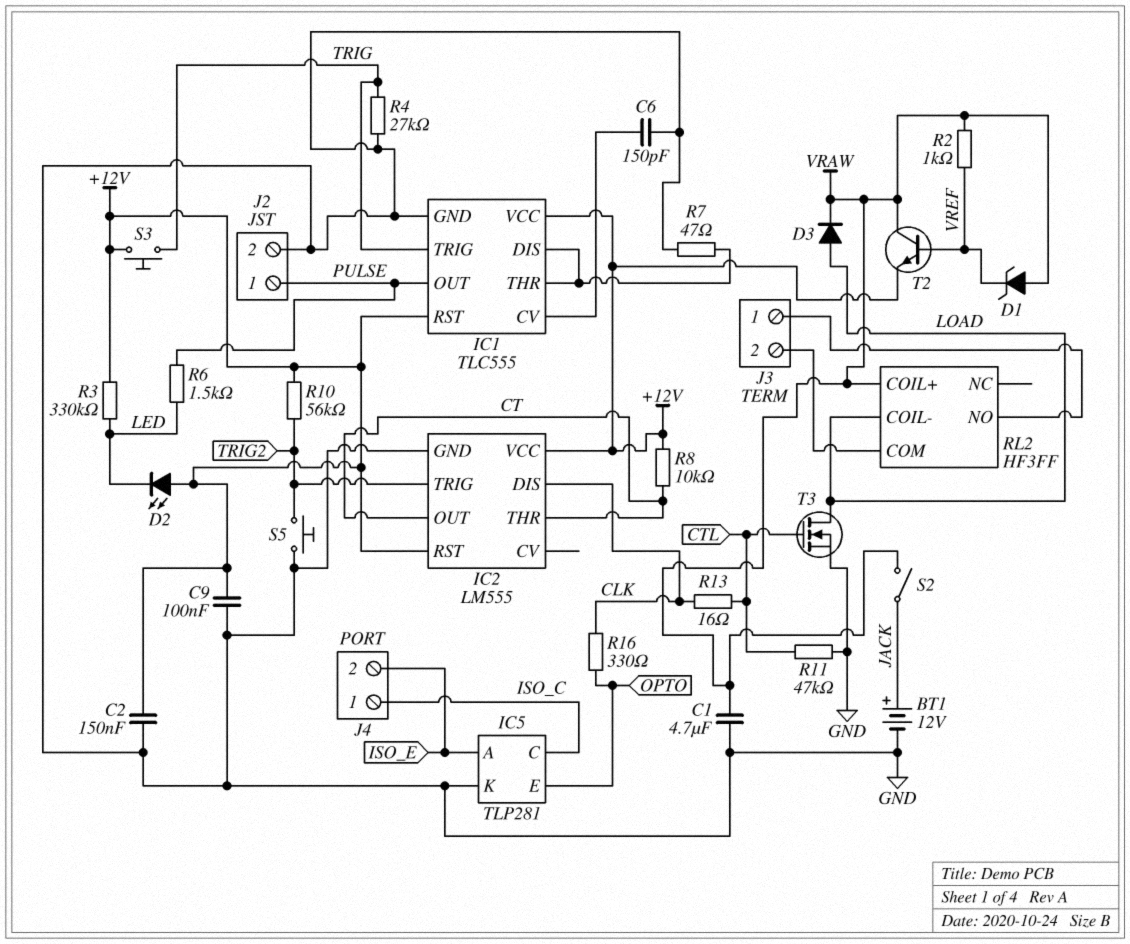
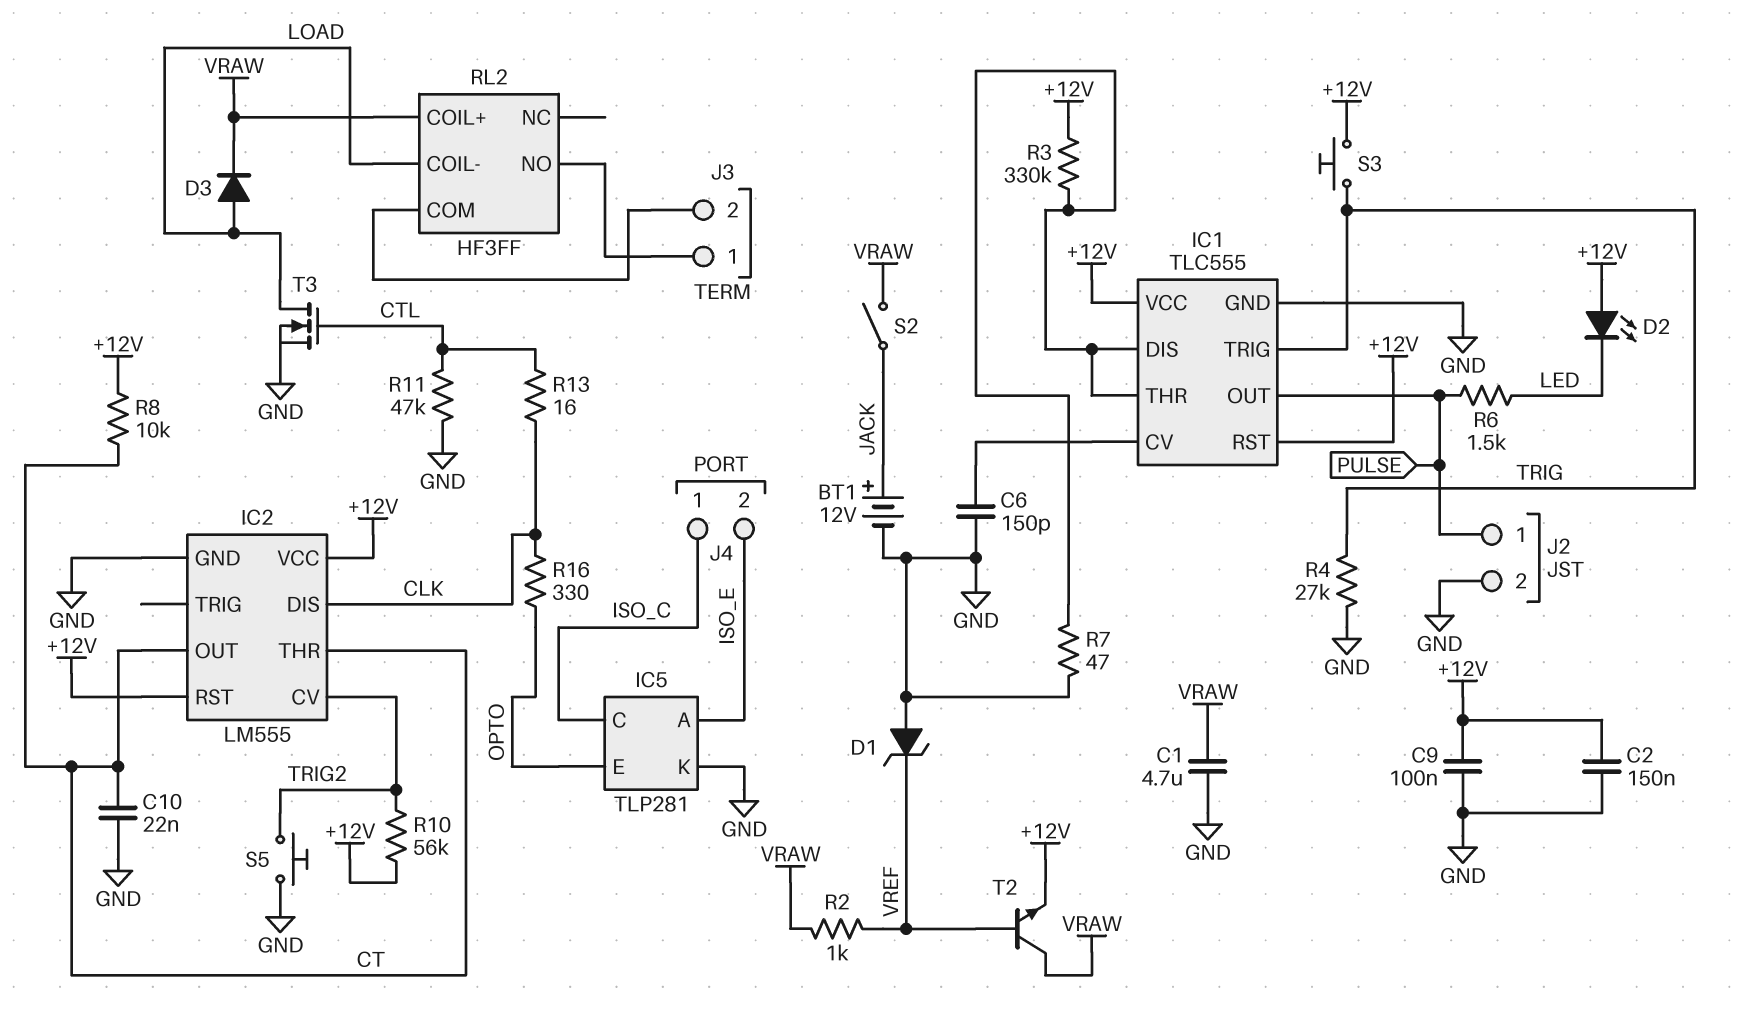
C10: none -> 22nF (CT, GND)
D1: zener (A VRAW, K VREF) -> zener (A GND, K VREF)
IC2 pin CV: none -> TRIG2
IC2 pin TRIG: TRIG2 -> none
R3: 330k (+12V, LED) -> 330k (+12V, IC1/DIS)

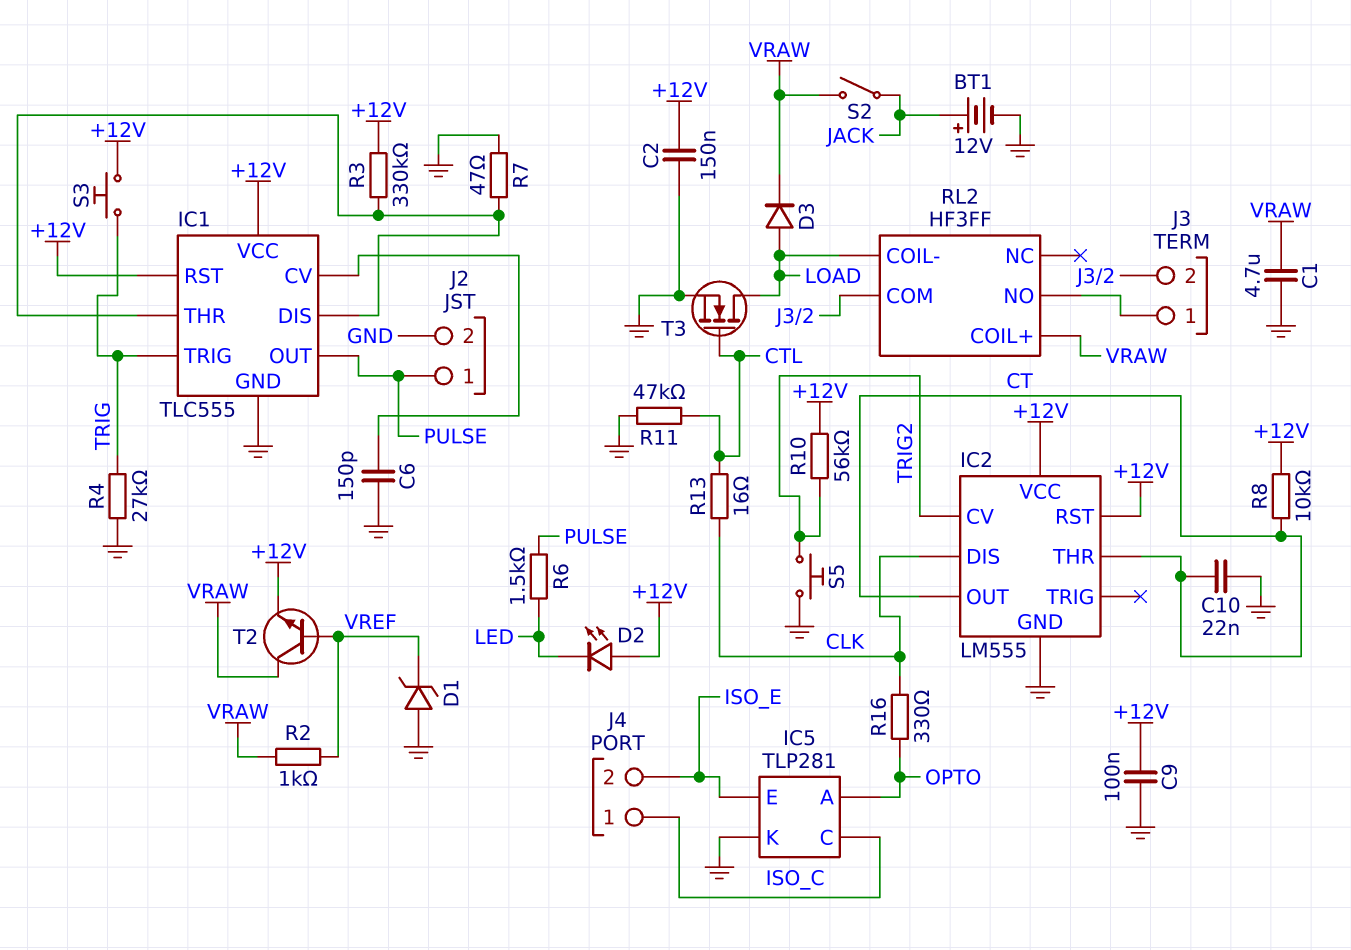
IC5 pin A: ISO_E -> OPTO
IC5 pin E: OPTO -> ISO_E

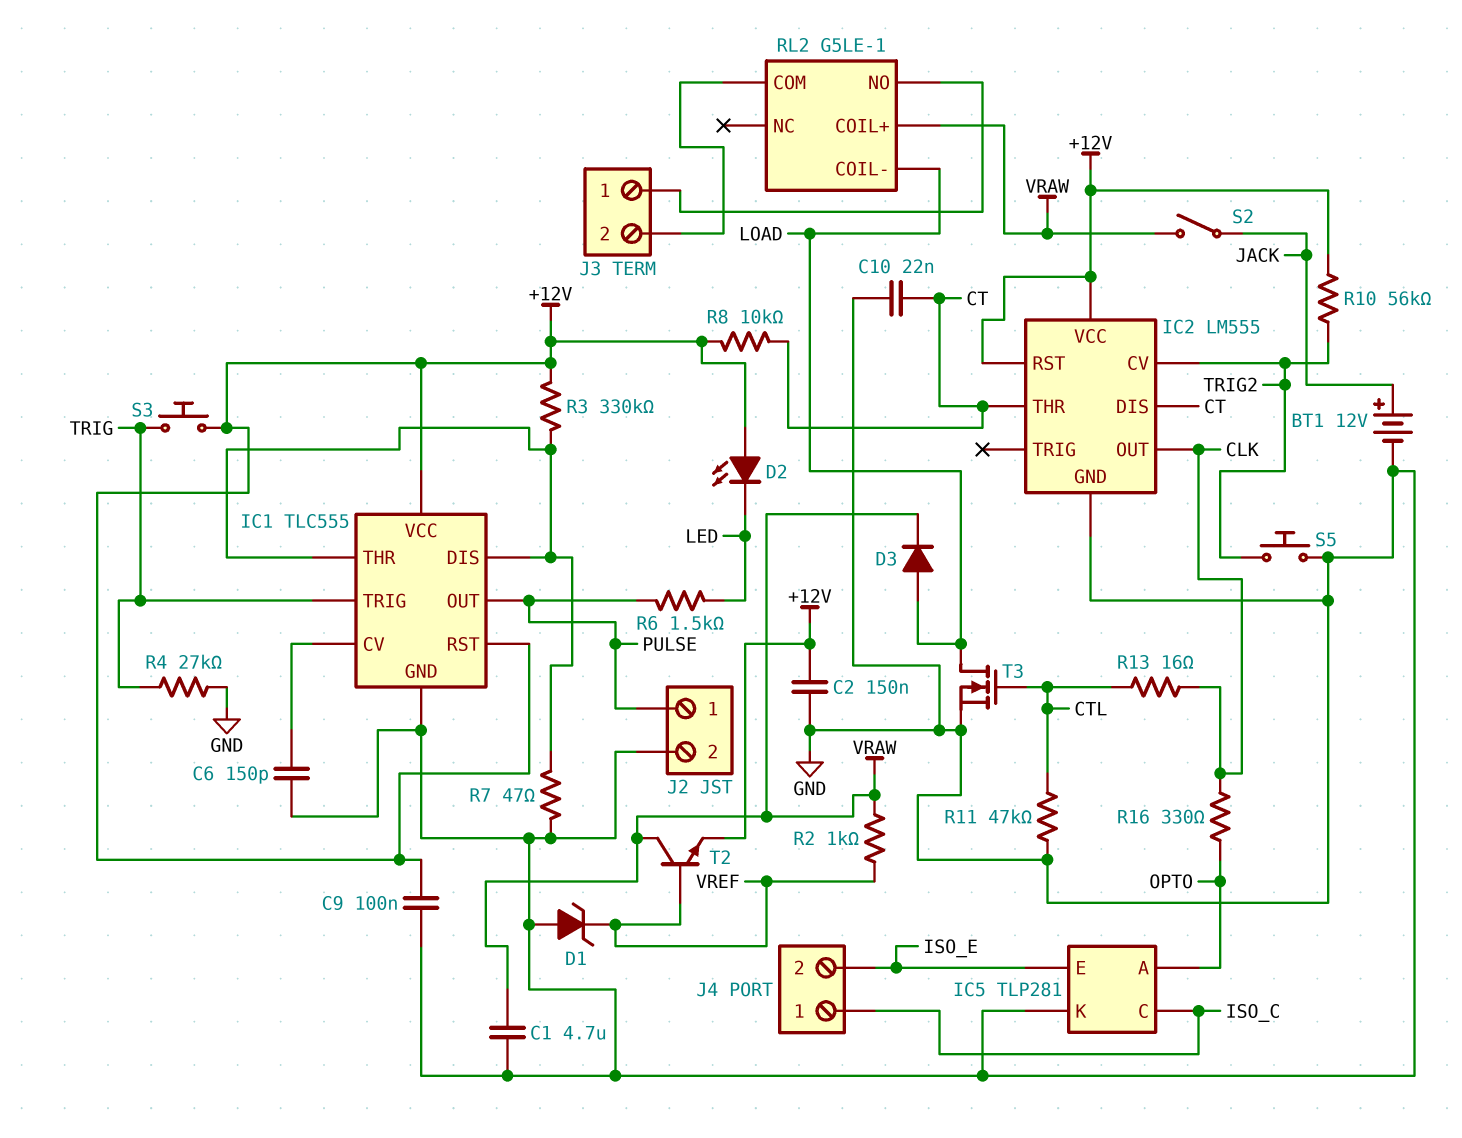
IC2 pin DIS: CLK -> CT
IC2 pin OUT: CT -> CLK
RL2: HF3FF -> G5LE-1

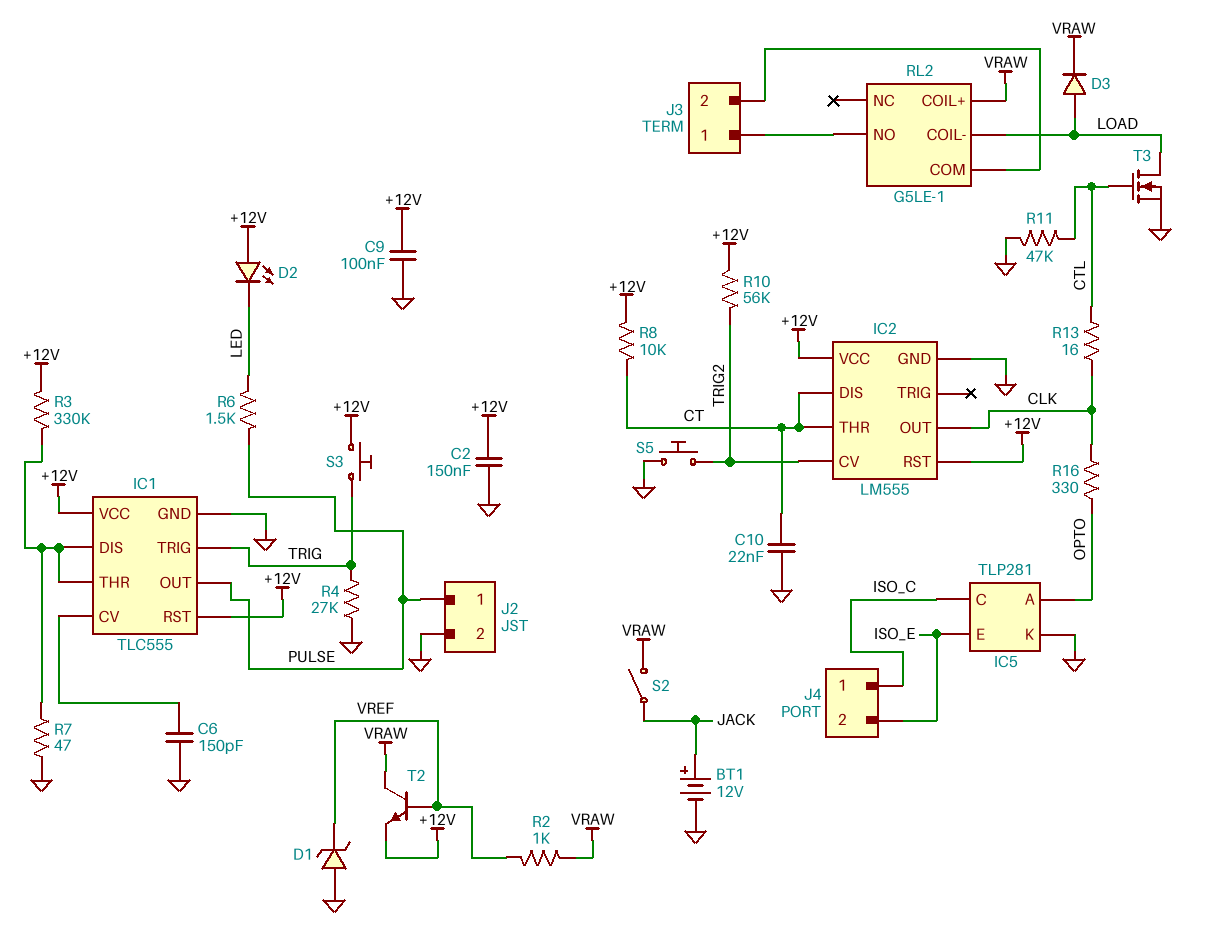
C1: 4.7uF (GND, VRAW) -> none

